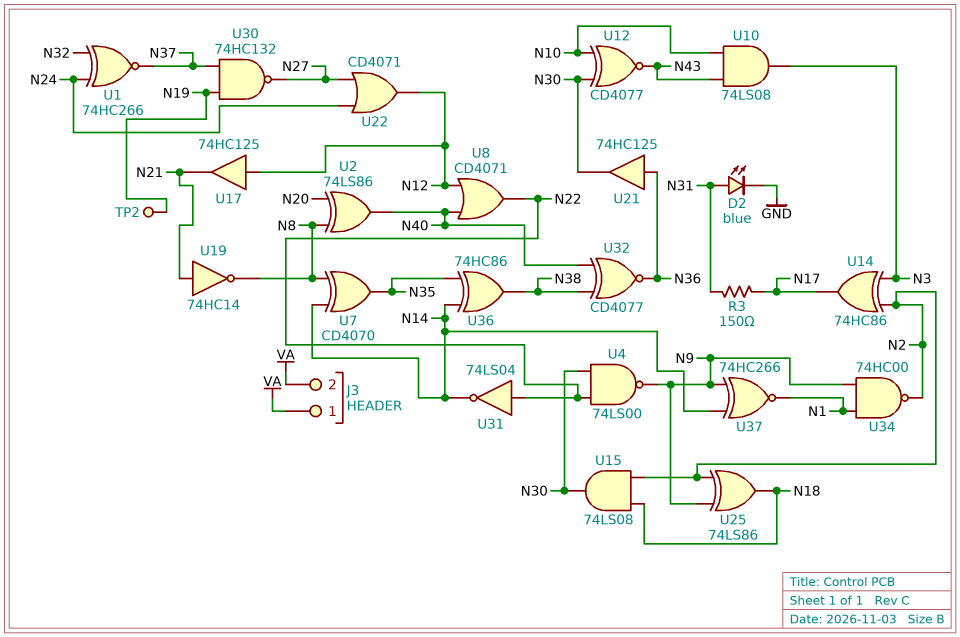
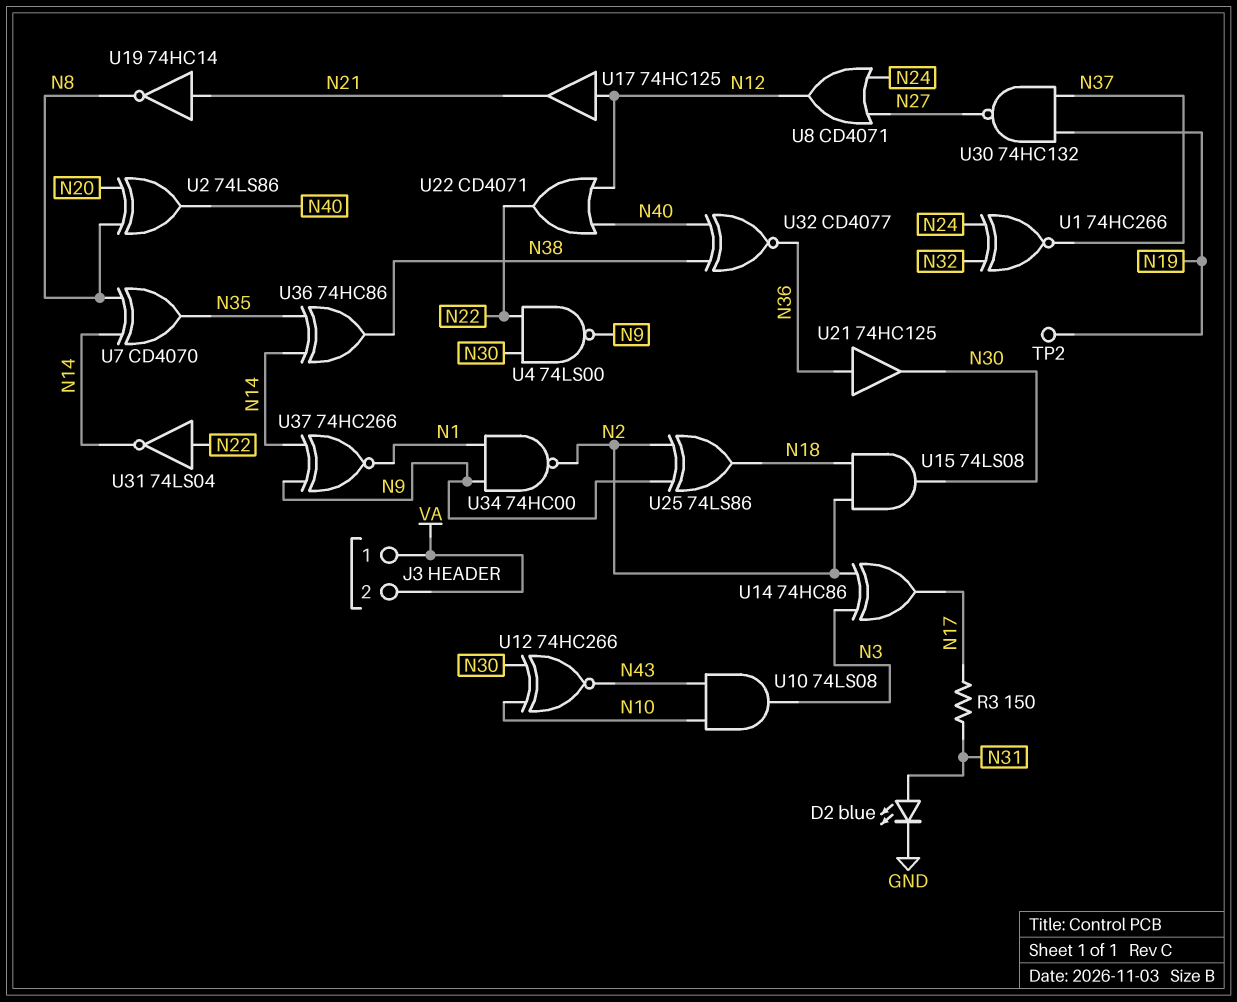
U8: OR CD4071 (in N12, in N40, out N22) -> OR CD4071 (in N24, in N27, out N12)
U12: XNOR CD4077 (in N10, in N30, out N43) -> XNOR 74HC266 (in N10, in N30, out N43)
U22: OR CD4071 (in N24, in N27, out N12) -> OR CD4071 (in N12, in N40, out N22)

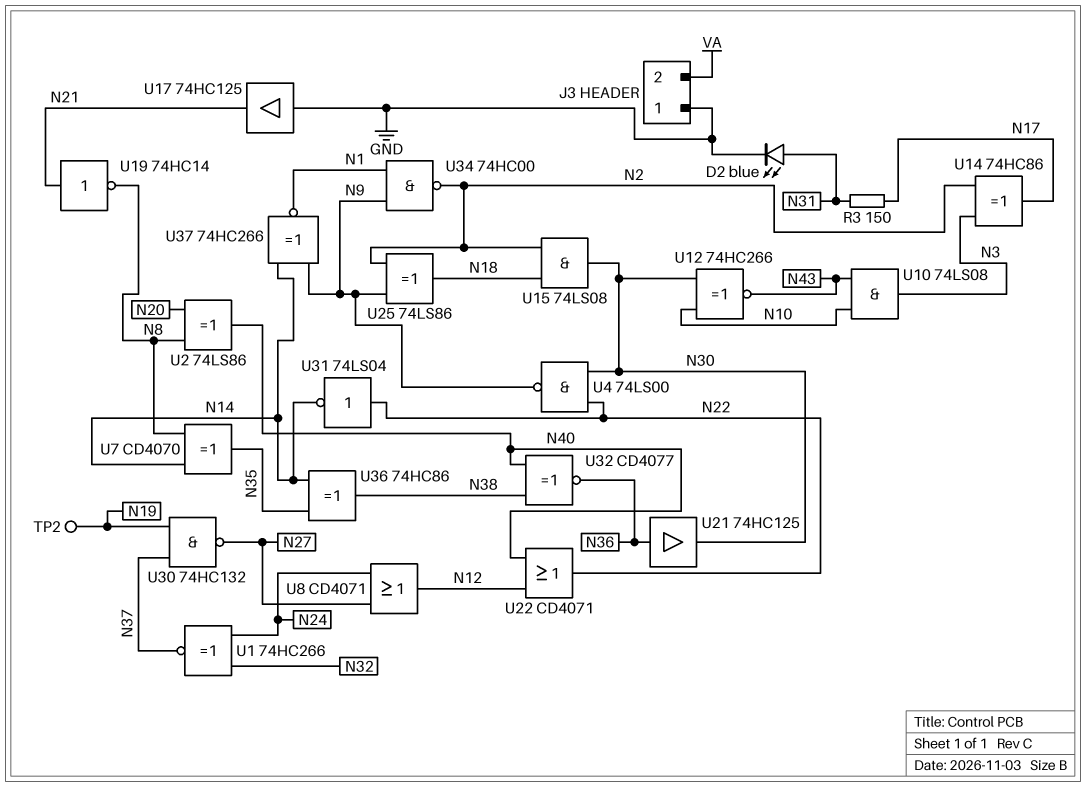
J3 pin 1: VA -> GND
U17: buffer 74HC125 (in N12, out N21) -> buffer 74HC125 (in GND, out N21)

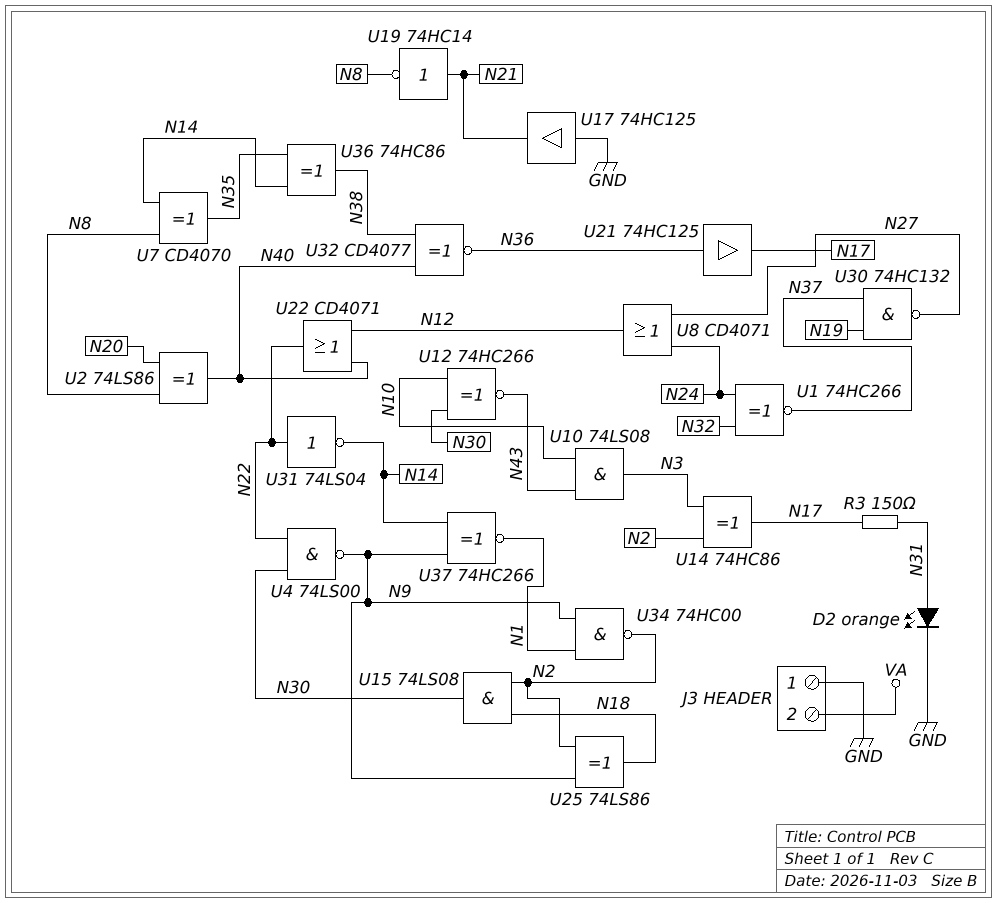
D2: LED blue (A N31, K GND) -> LED orange (A N31, K GND)
TP2: test point (N19) -> none
U21: buffer 74HC125 (in N36, out N30) -> buffer 74HC125 (in N36, out N17)

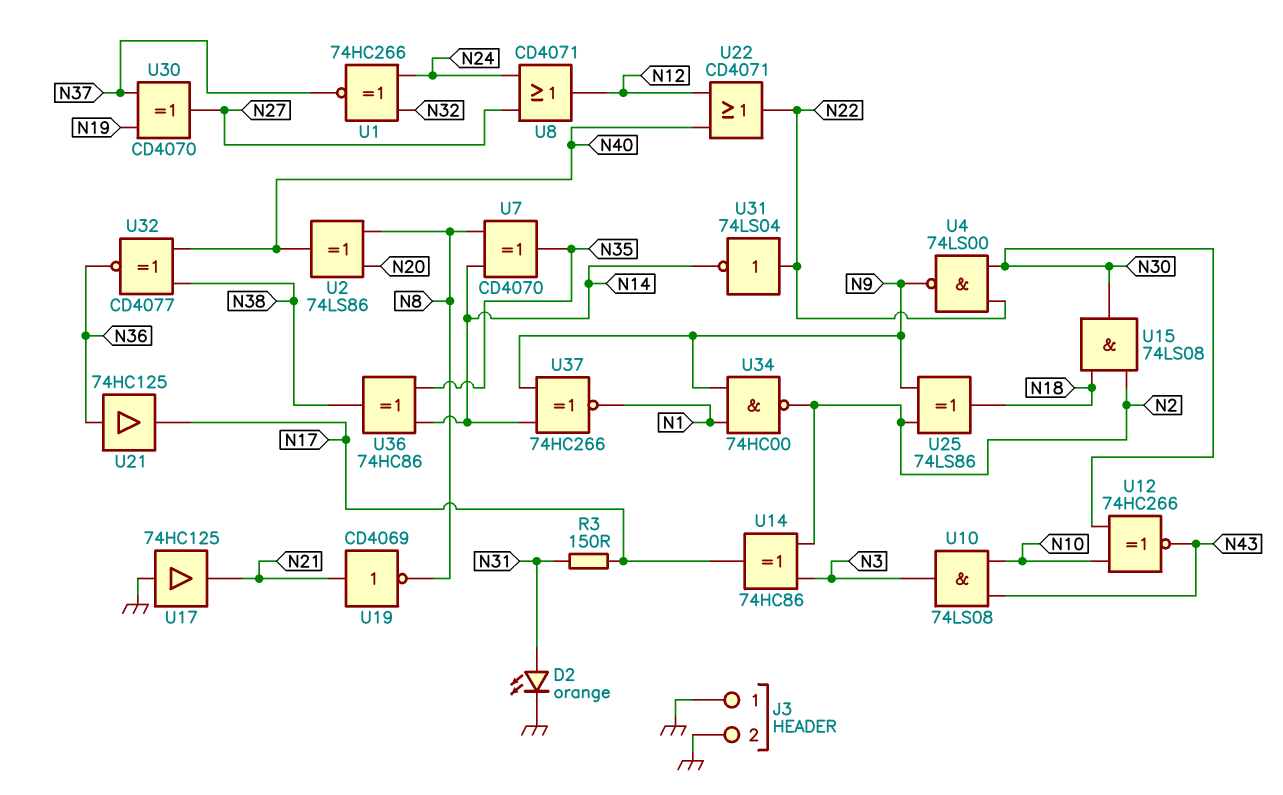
J3 pin 2: VA -> GND
U19: NOT 74HC14 (in N21, out N8) -> NOT CD4069 (in N21, out N8)
U30: NAND 74HC132 (in N19, in N37, out N27) -> XOR CD4070 (in N19, in N37, out N27)

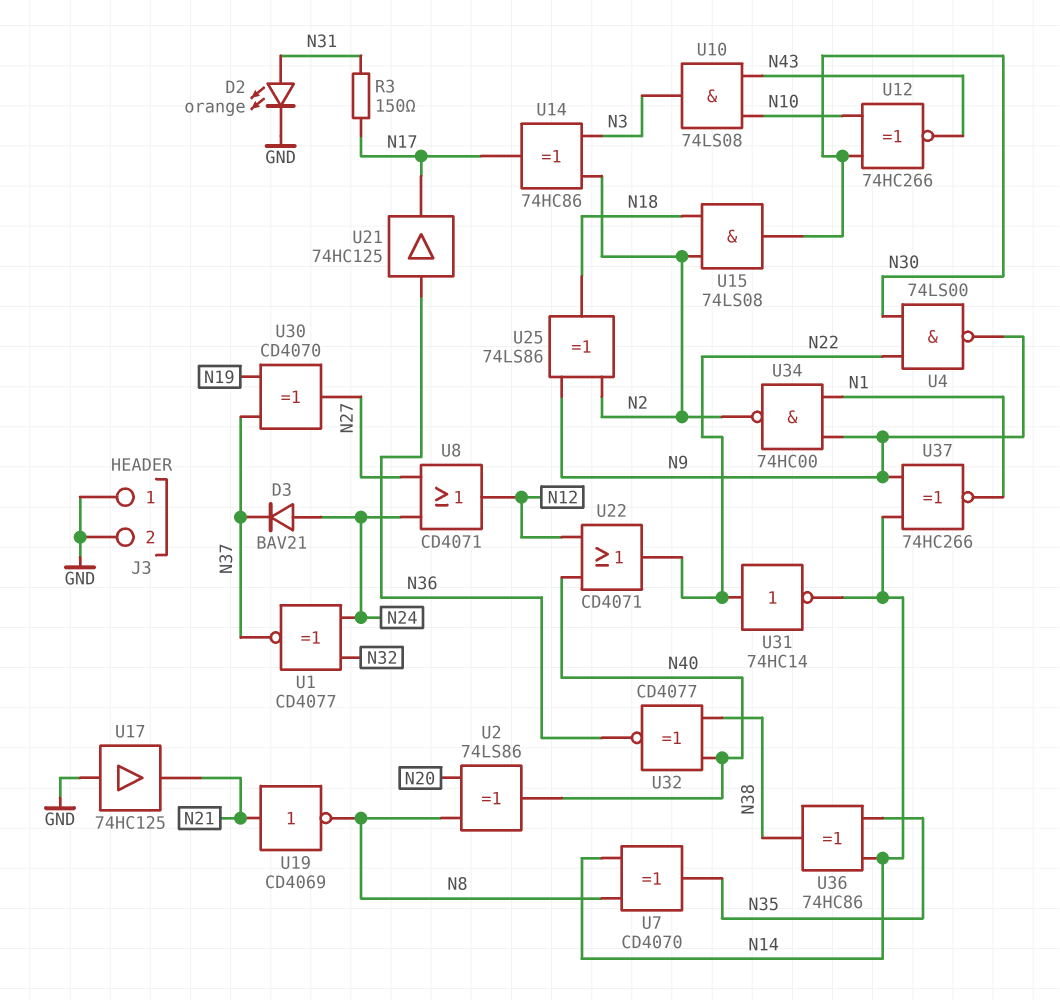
D3: none -> diode BAV21 (A N24, K N37)
U1: XNOR 74HC266 (in N24, in N32, out N37) -> XNOR CD4077 (in N24, in N32, out N37)
U31: NOT 74LS04 (in N22, out N14) -> NOT 74HC14 (in N22, out N14)

